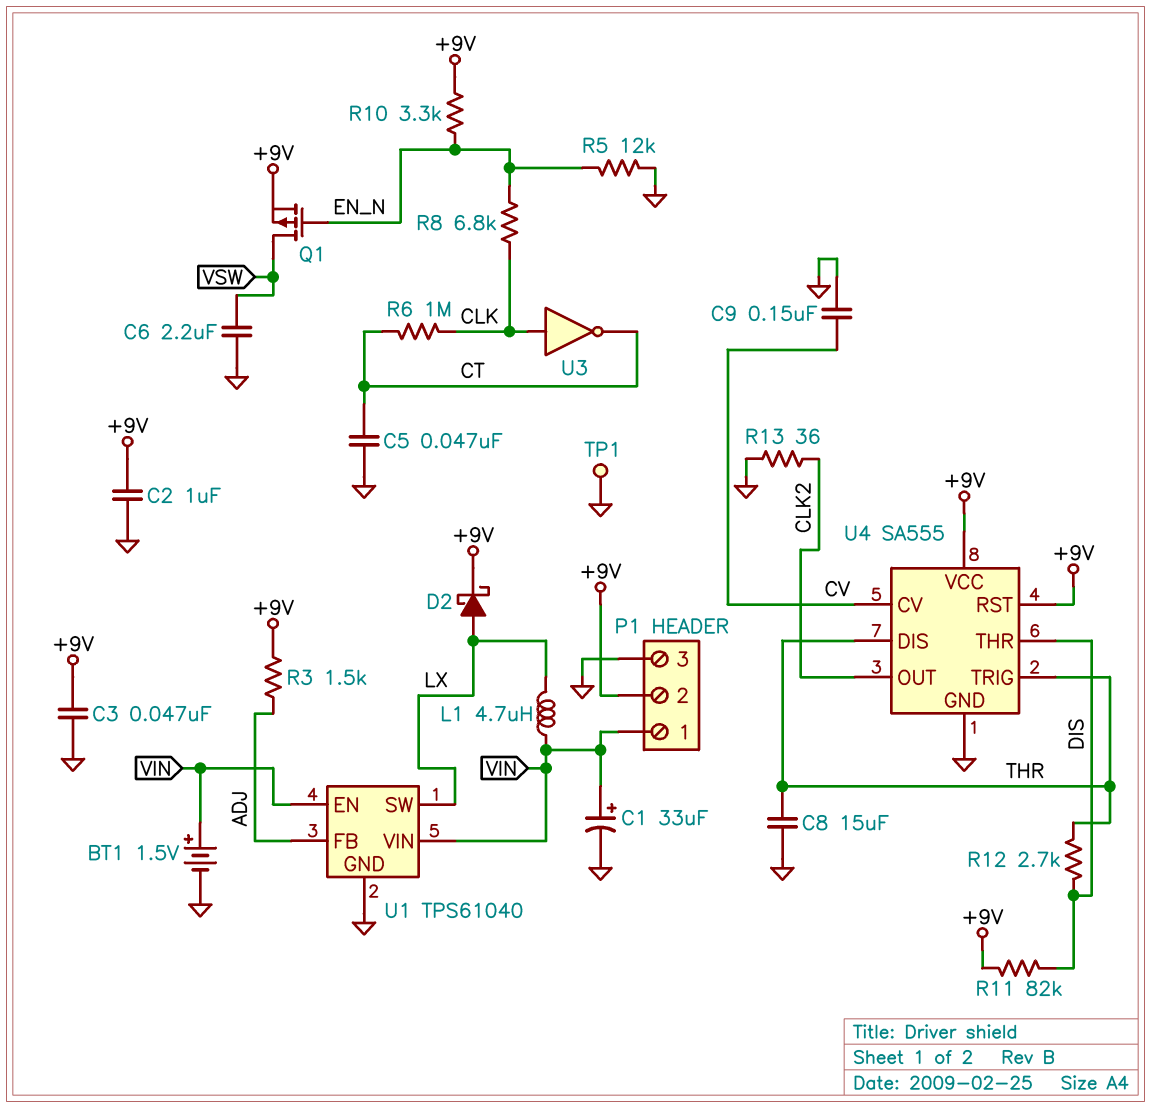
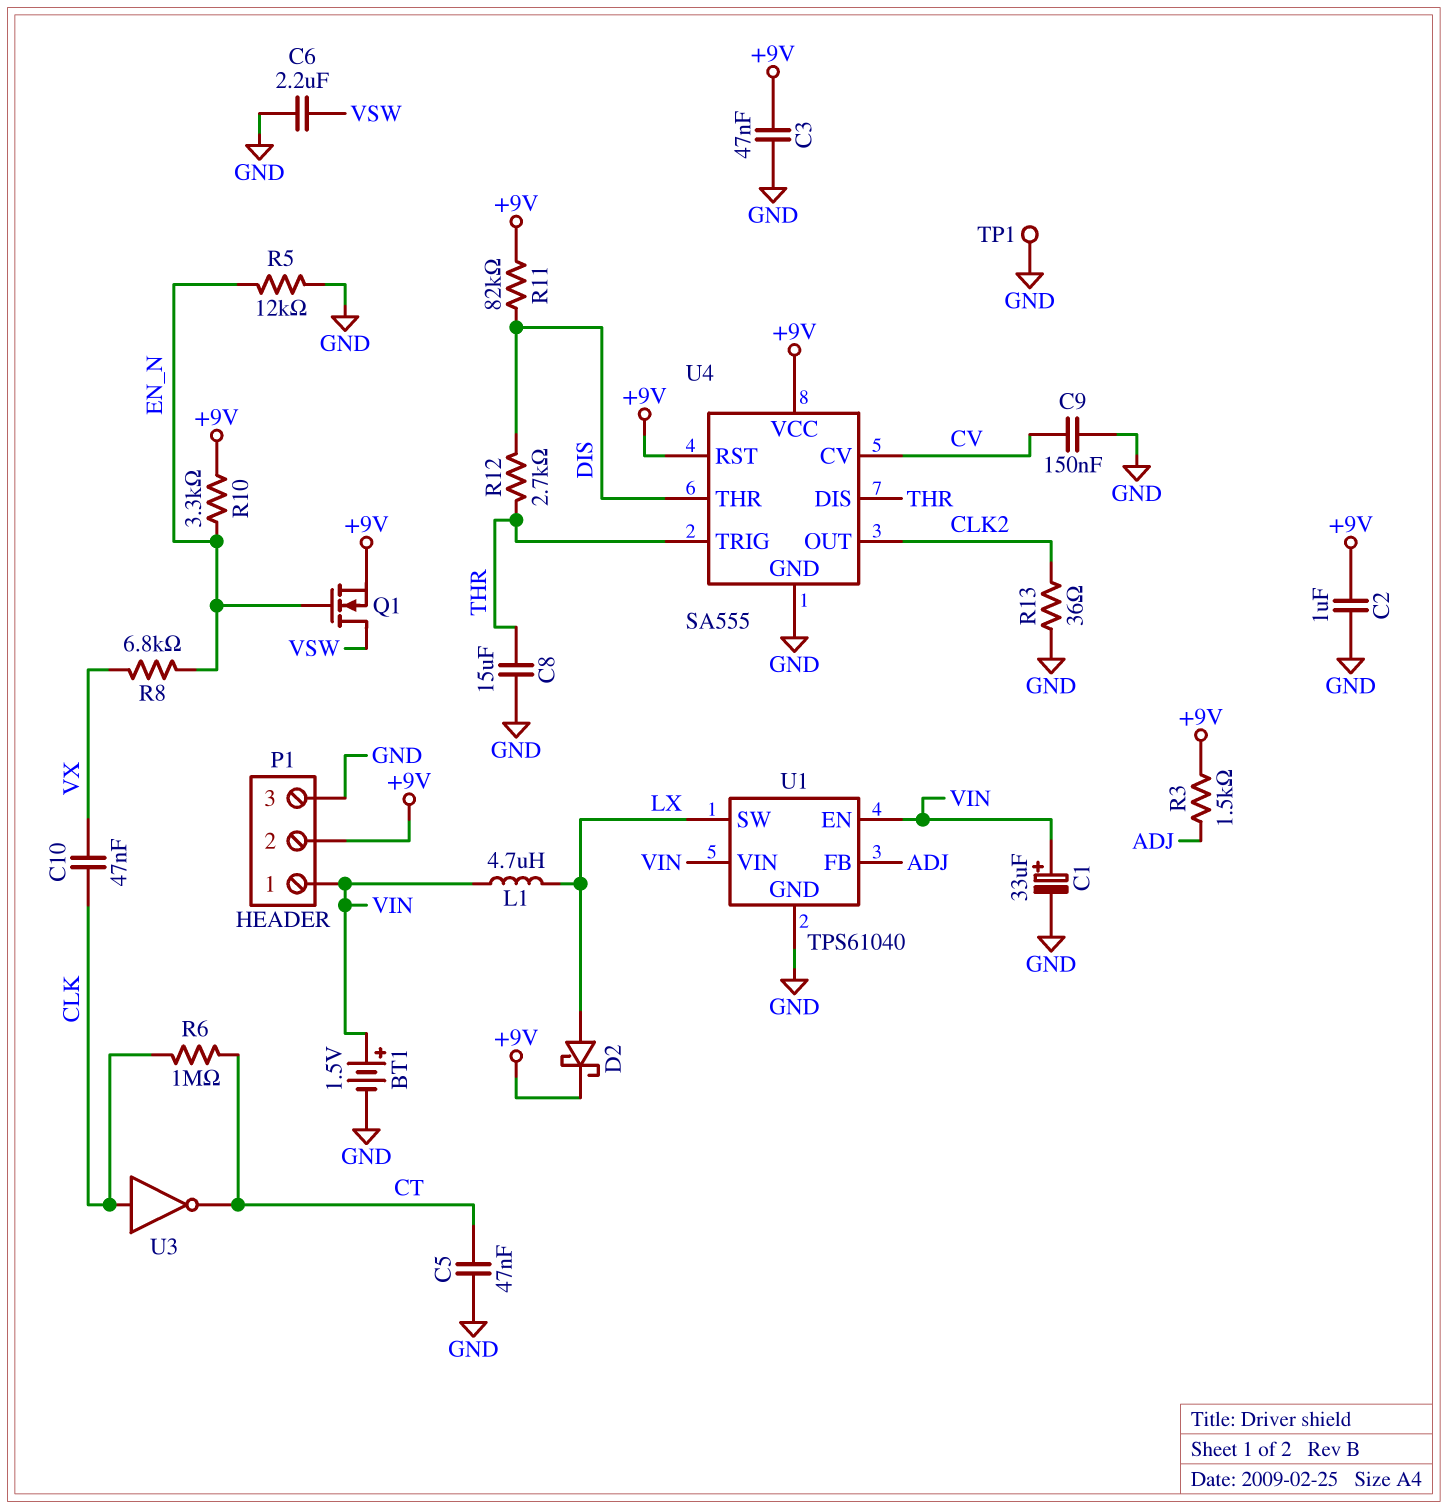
C10: none -> 47nF (CLK, VX)
Q1: PMOS (G EN_N, D VSW, S +9V) -> NMOS (G EN_N, D VSW, S +9V)
R8: 6.8k (CLK, EN_N) -> 6.8k (EN_N, VX)

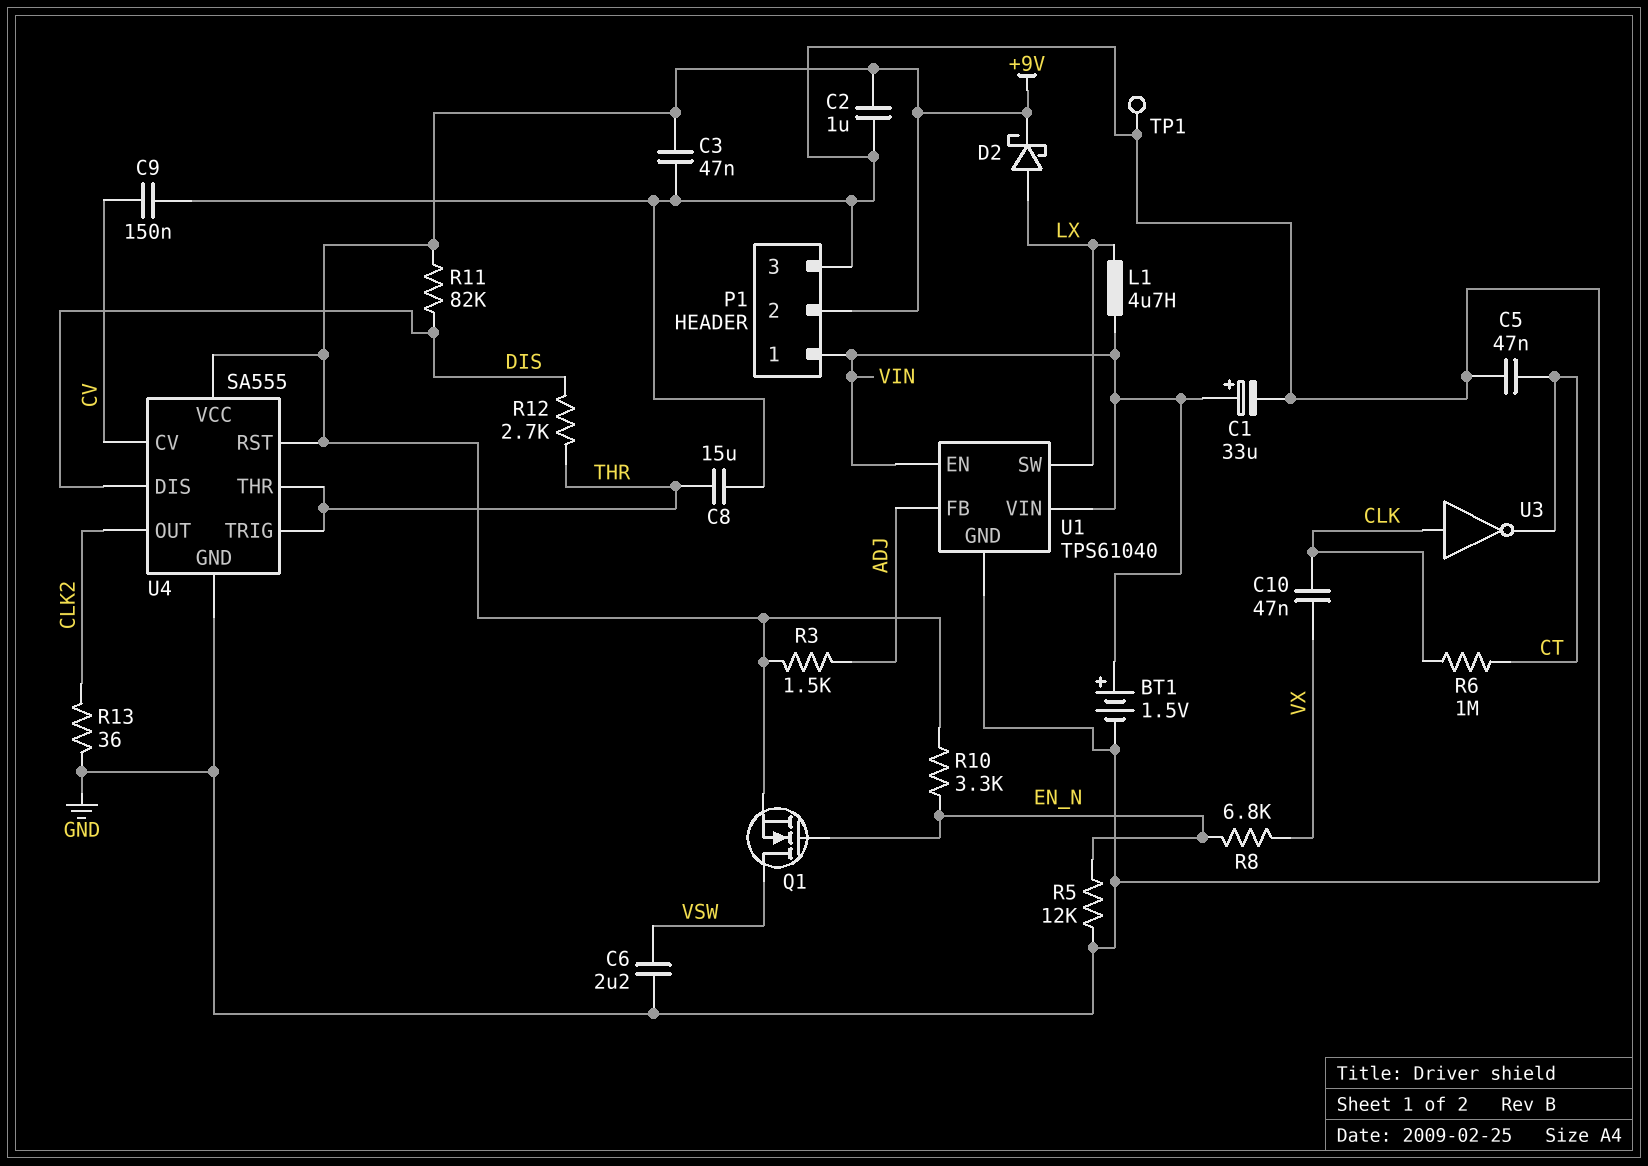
U4 pin DIS: THR -> DIS
U4 pin THR: DIS -> THR

